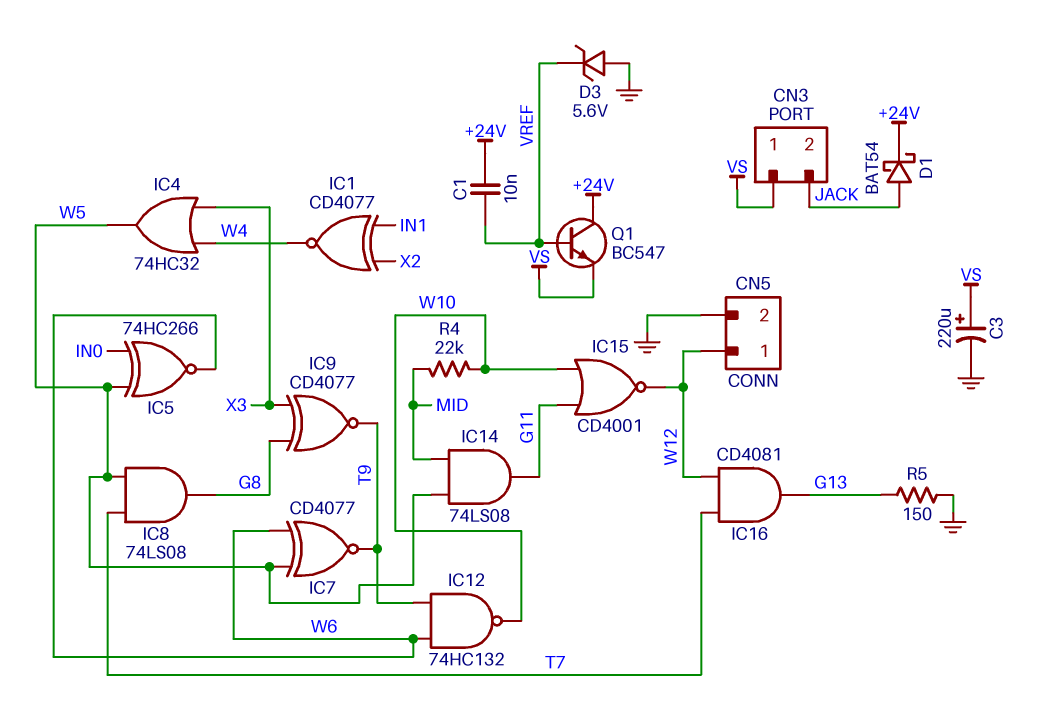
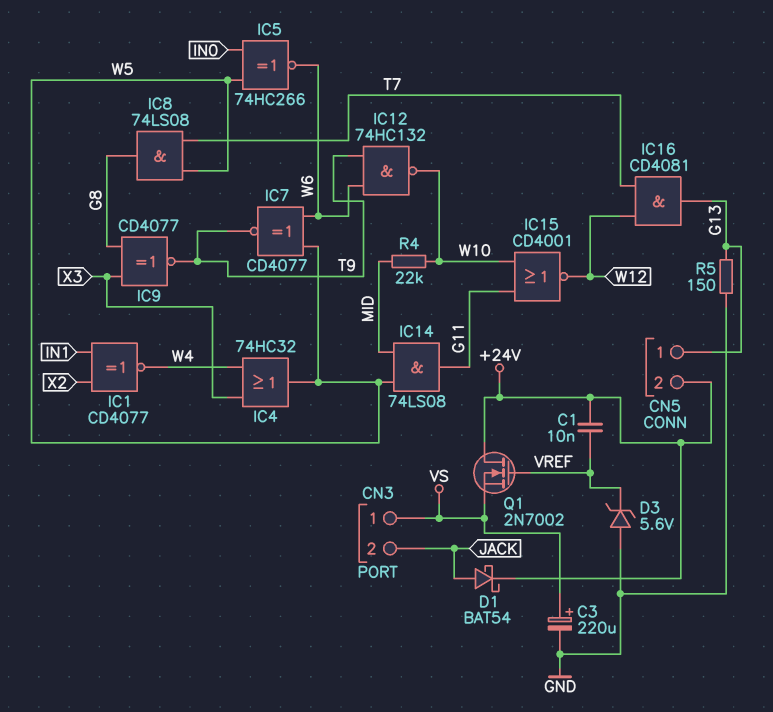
CN5 pin 1: W12 -> G13
CN5 pin 2: GND -> +24V
Q1: NPN BC547 (B VREF, C +24V, E VS) -> NMOS 2N7002 (G VREF, D +24V, S VS)

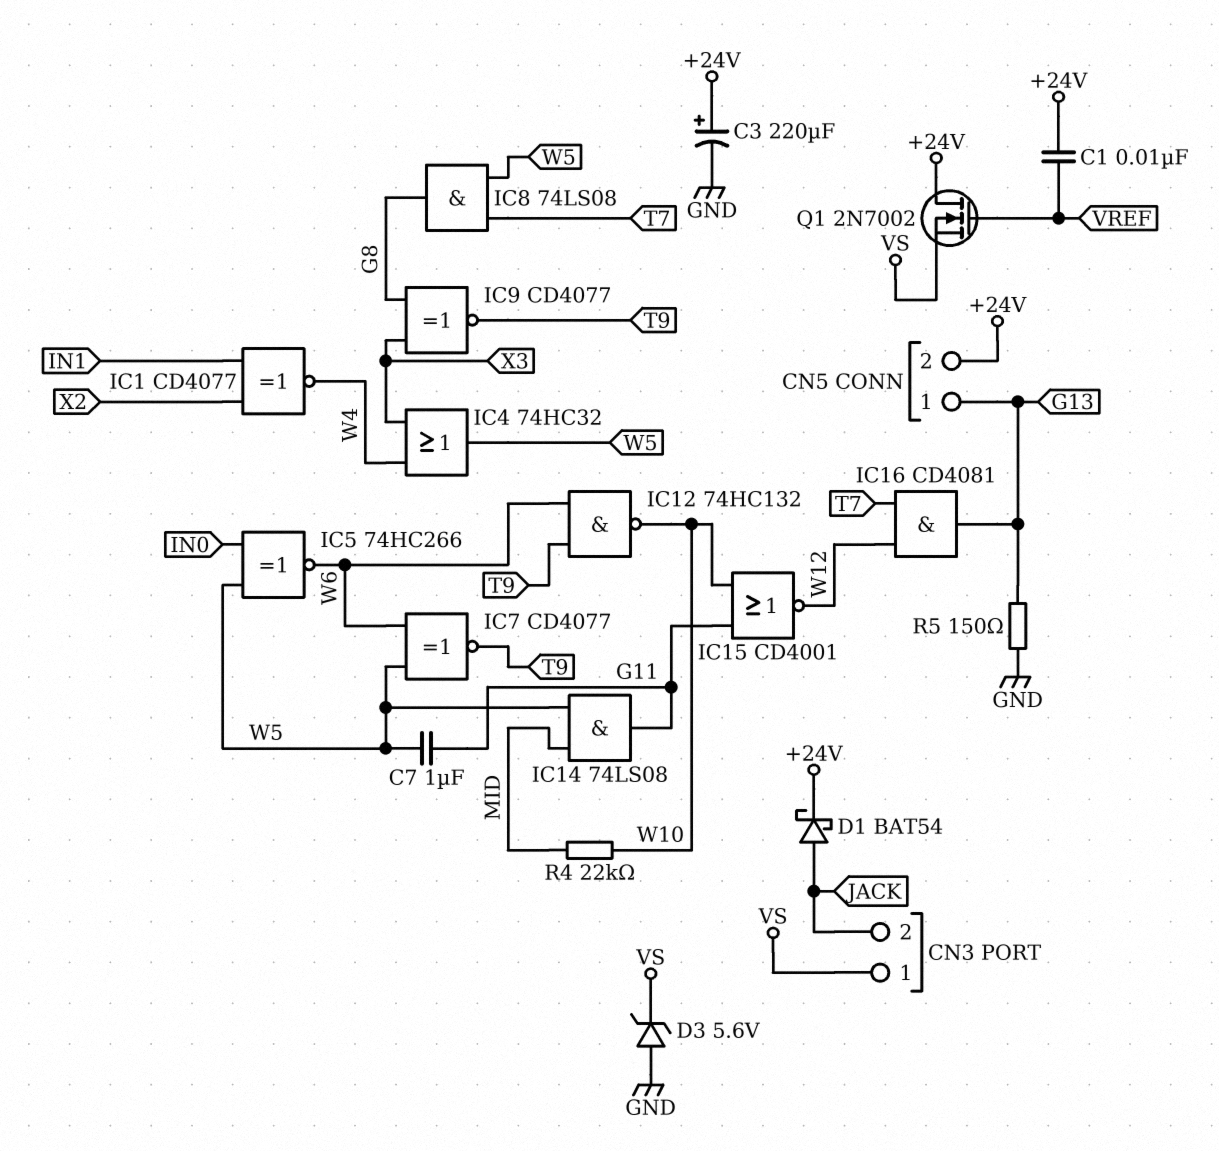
C3: 220uF (plus VS, minus GND) -> 220uF (plus +24V, minus GND)
C7: none -> 1uF (G11, W5)
D3: zener 5.6V (A GND, K VREF) -> zener 5.6V (A GND, K VS)

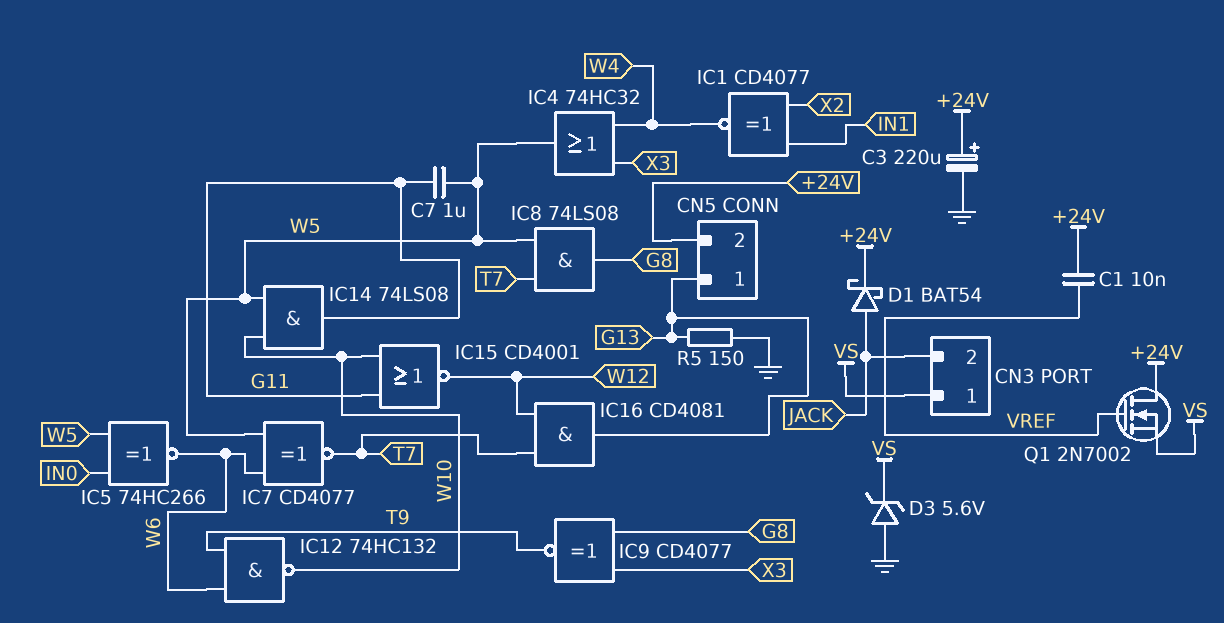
IC7: XNOR CD4077 (in W5, in W6, out T9) -> XNOR CD4077 (in W5, in W6, out T7)
IC14: AND 74LS08 (in MID, in W5, out G11) -> AND 74LS08 (in W5, in W10, out G11)
R4: 22k (MID, W10) -> none

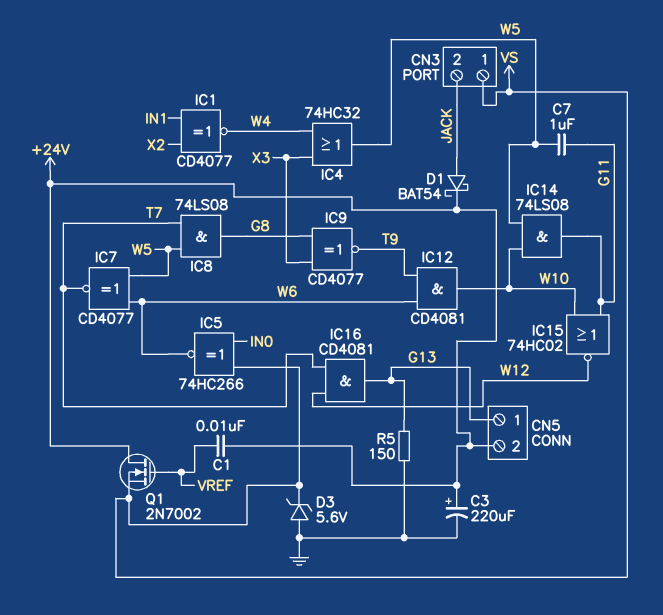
IC5: XNOR 74HC266 (in IN0, in W5, out W6) -> XNOR 74HC266 (in IN0, in VS, out W6)
IC12: NAND 74HC132 (in T9, in W6, out W10) -> AND CD4081 (in T9, in W6, out W10)
IC15: NOR CD4001 (in G11, in W10, out W12) -> NOR 74HC02 (in G11, in W10, out W12)

